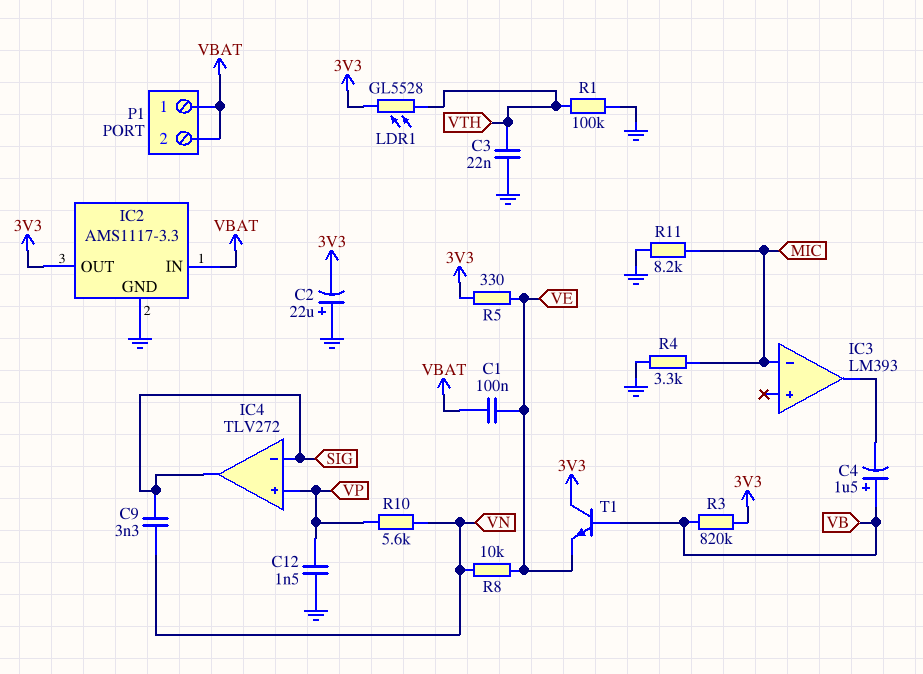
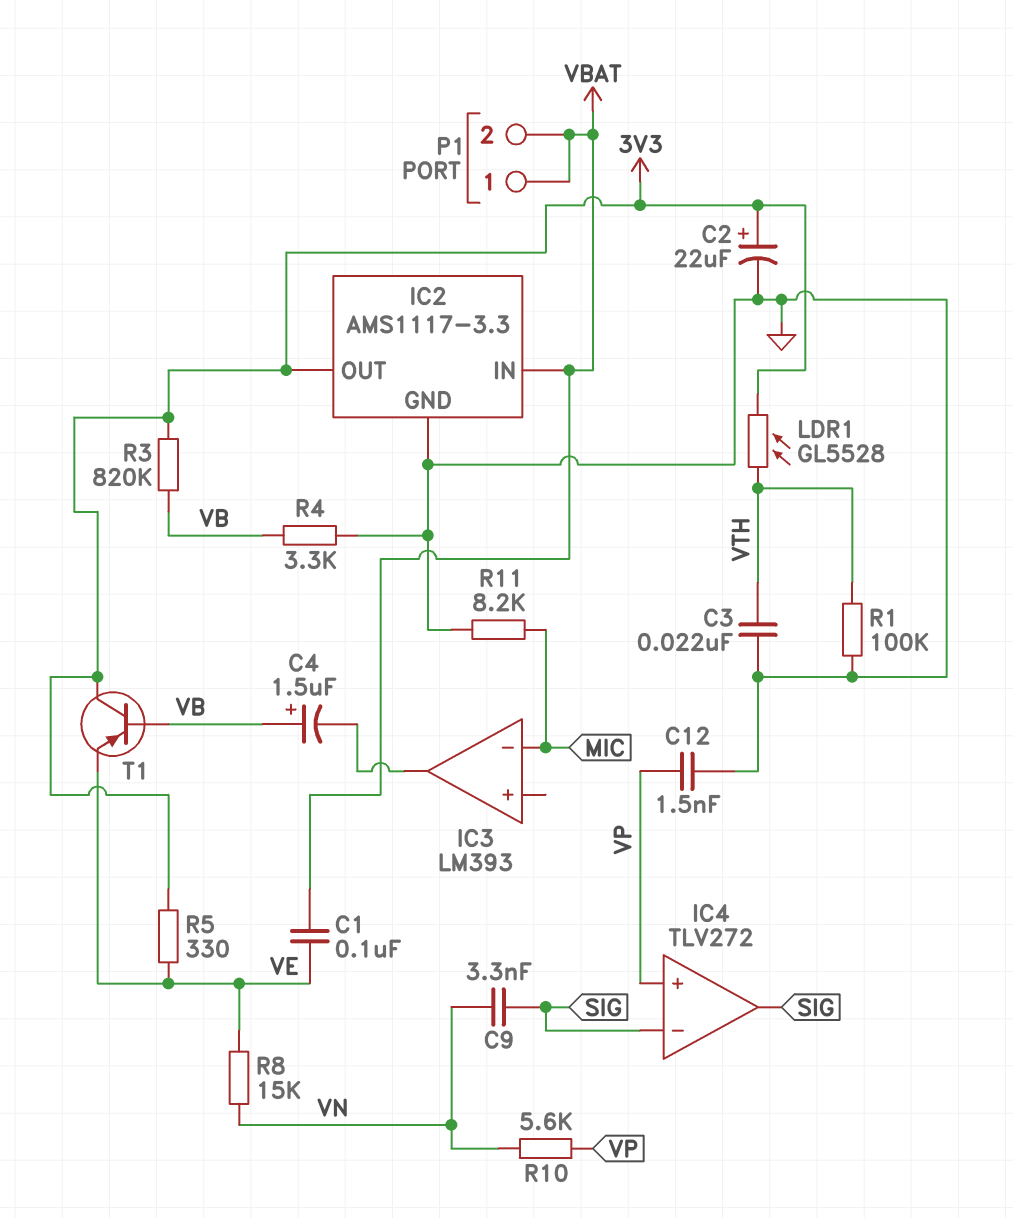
C2: 22uF (plus GND, minus 3V3) -> 22uF (plus 3V3, minus GND)
R4: 3.3k (GND, MIC) -> 3.3k (GND, VB)
R8: 10k (VE, VN) -> 15k (VE, VN)
T1: NPN (B VB, C 3V3, E VE) -> PNP (B VB, C 3V3, E VE)

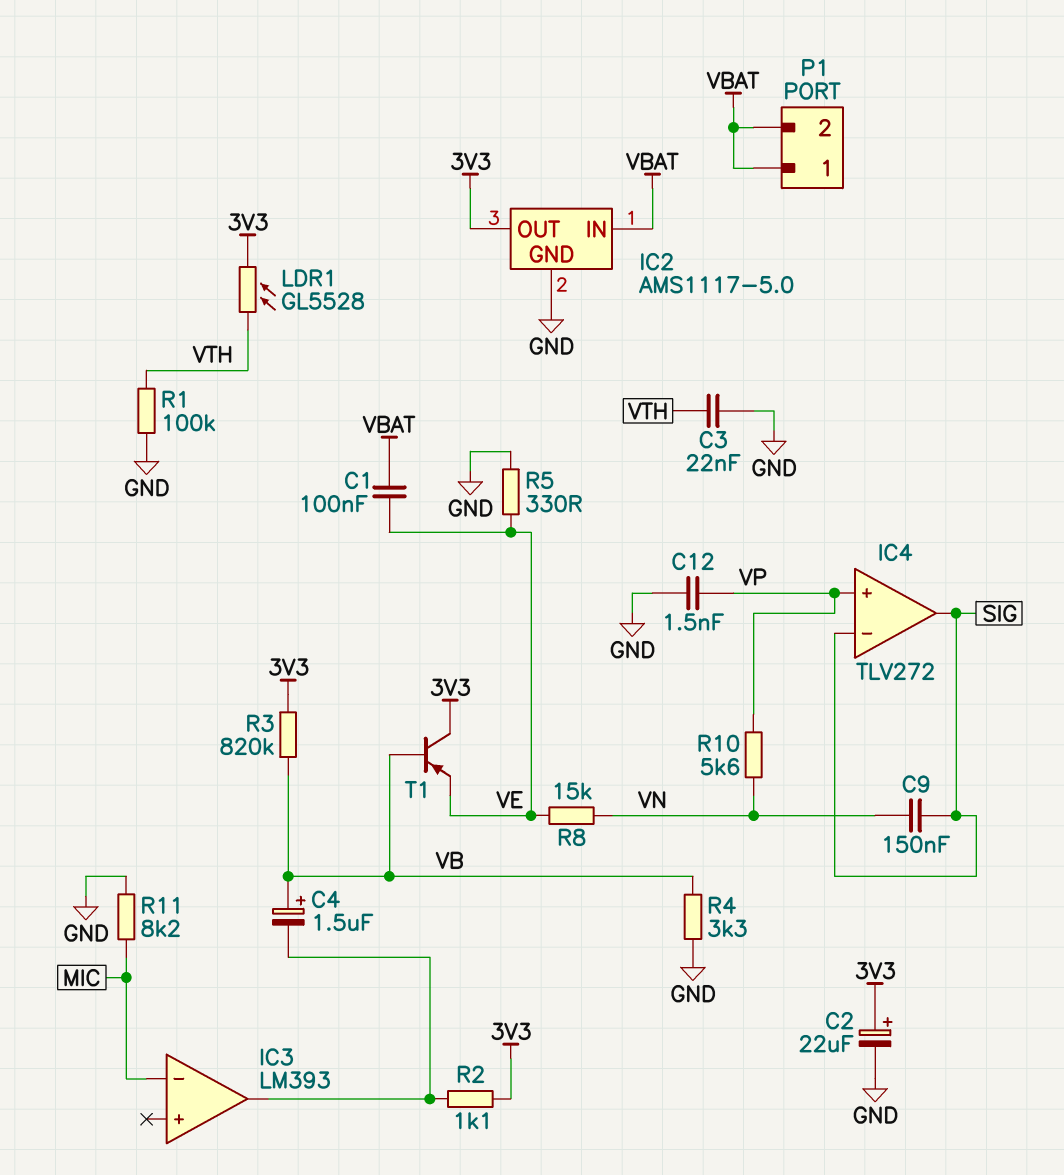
C9: 3.3nF (SIG, VN) -> 150nF (SIG, VN)
IC2: AMS1117-3.3 -> AMS1117-5.0
R2: none -> 1.1k (3V3, IC3/out)
R5: 330 (3V3, VE) -> 330 (GND, VE)

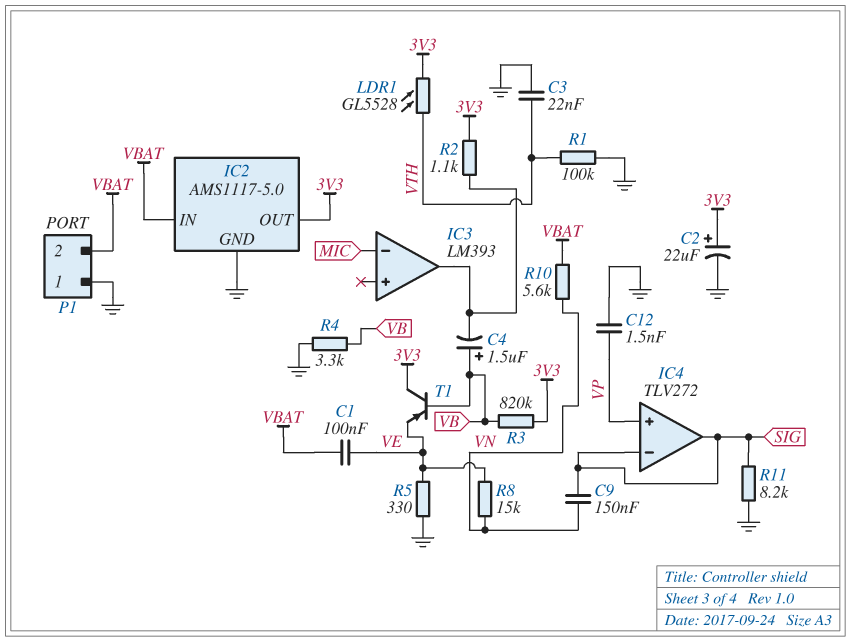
P1 pin 1: VBAT -> GND
R10: 5.6k (VN, VP) -> 5.6k (VBAT, VN)
R11: 8.2k (GND, MIC) -> 8.2k (GND, SIG)

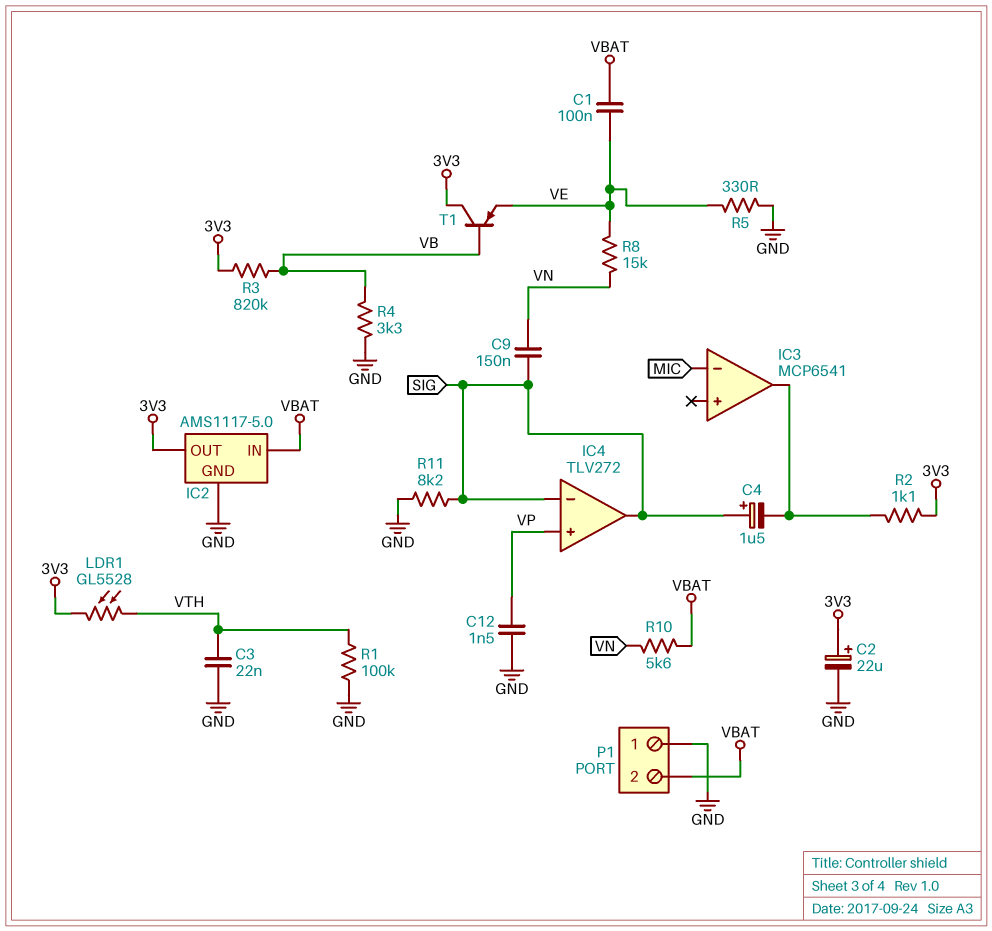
C4: 1.5uF (plus VB, minus IC3/out) -> 1.5uF (plus SIG, minus IC3/out)
IC3: LM393 -> MCP6541

